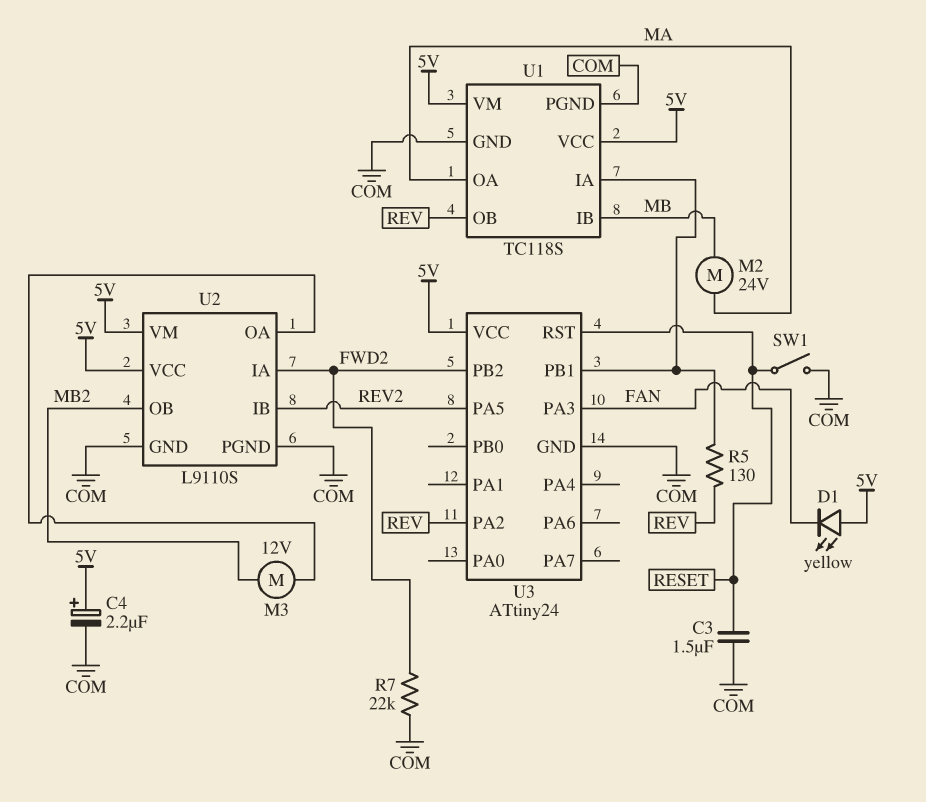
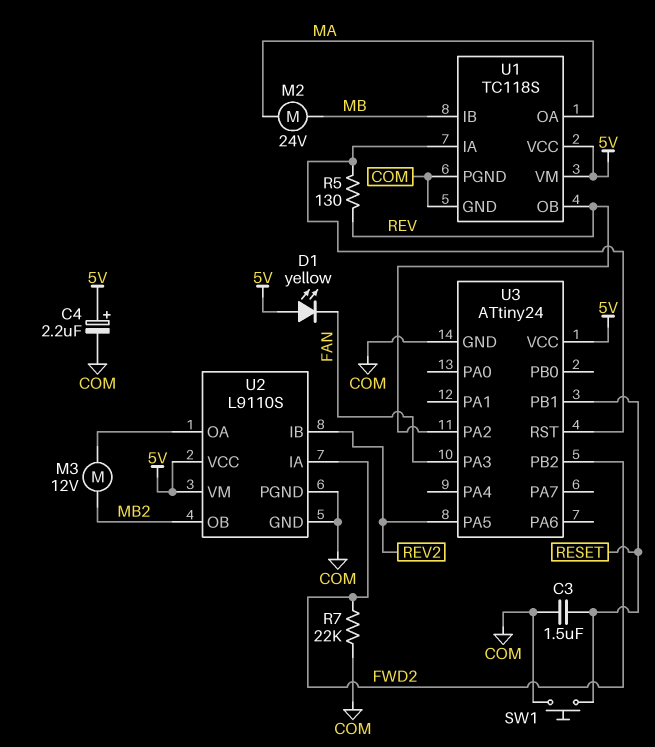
SW1: switch (COM, RESET) -> button (COM, RESET)
U3 pin PB1: U1/IA -> RESET
U3 pin RST: RESET -> U1/IA

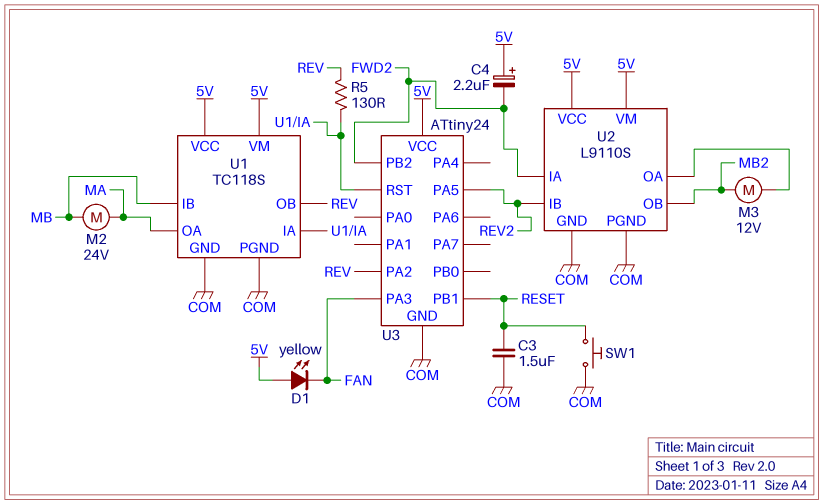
C4: 2.2uF (plus 5V, minus COM) -> 2.2uF (plus 5V, minus FWD2)
R7: 22k (COM, FWD2) -> none

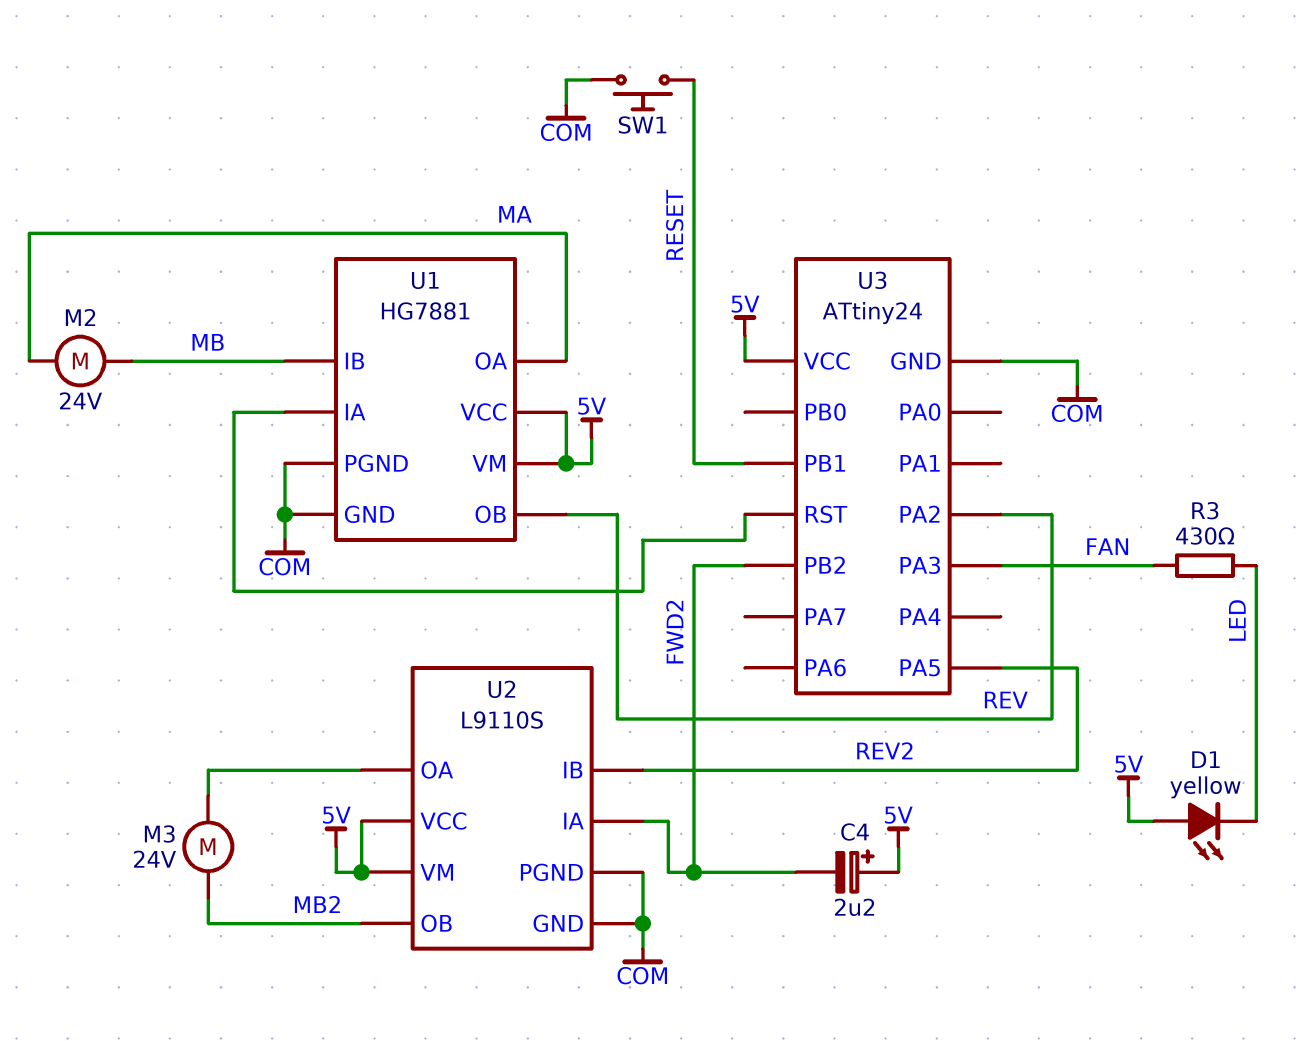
C3: 1.5uF (COM, RESET) -> none
D1: LED yellow (A 5V, K FAN) -> LED yellow (A 5V, K LED)
M3: motor 12V (MB2, U2/OA) -> motor 24V (MB2, U2/OA)
R3: none -> 430 (FAN, LED)
R5: 130 (REV, U1/IA) -> none
U1: TC118S -> HG7881

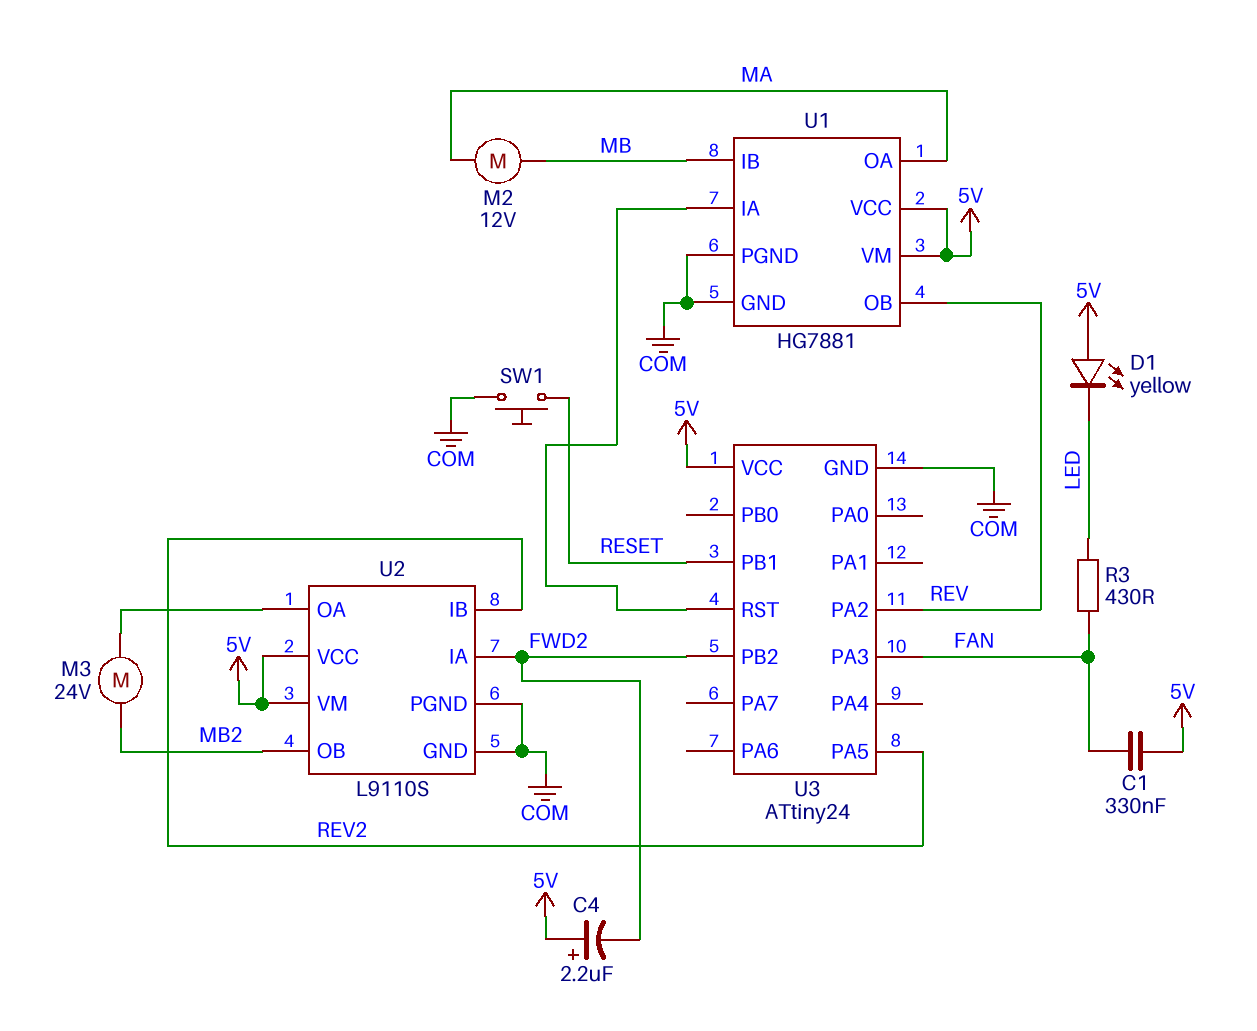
C1: none -> 330nF (5V, FAN)
M2: motor 24V (MA, MB) -> motor 12V (MA, MB)

